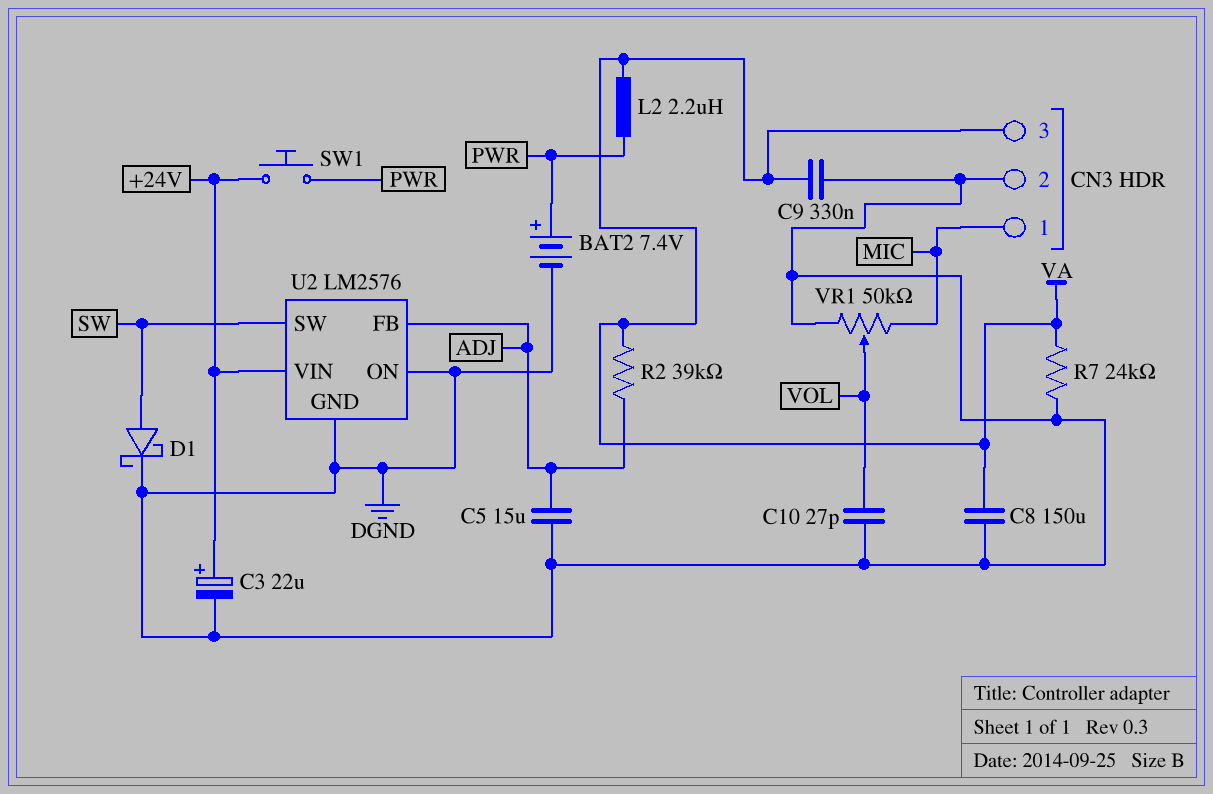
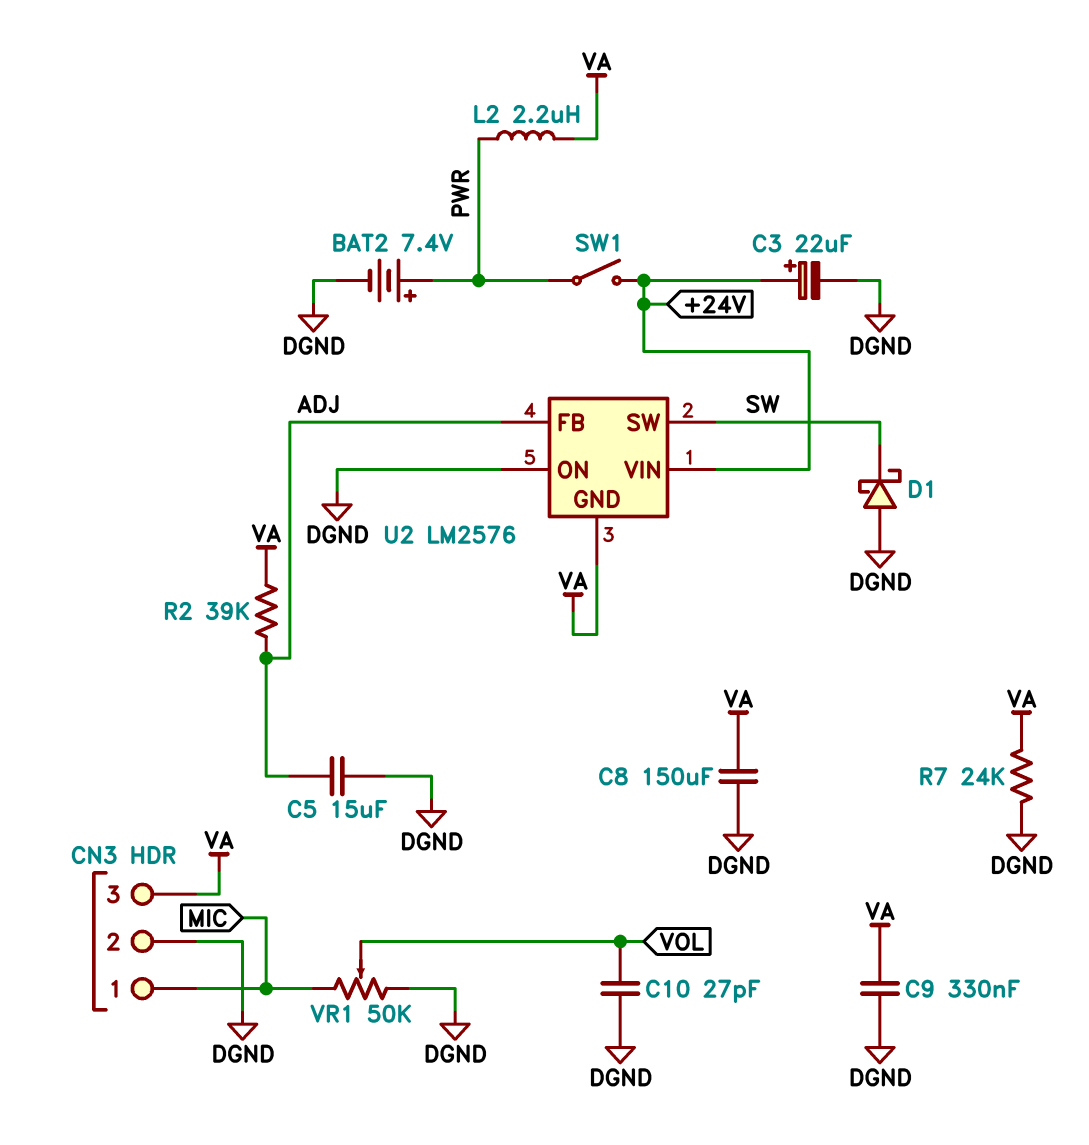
D1: schottky (A SW, K DGND) -> schottky (A DGND, K SW)
SW1: button (+24V, PWR) -> switch (+24V, PWR)
U2 pin GND: DGND -> VA

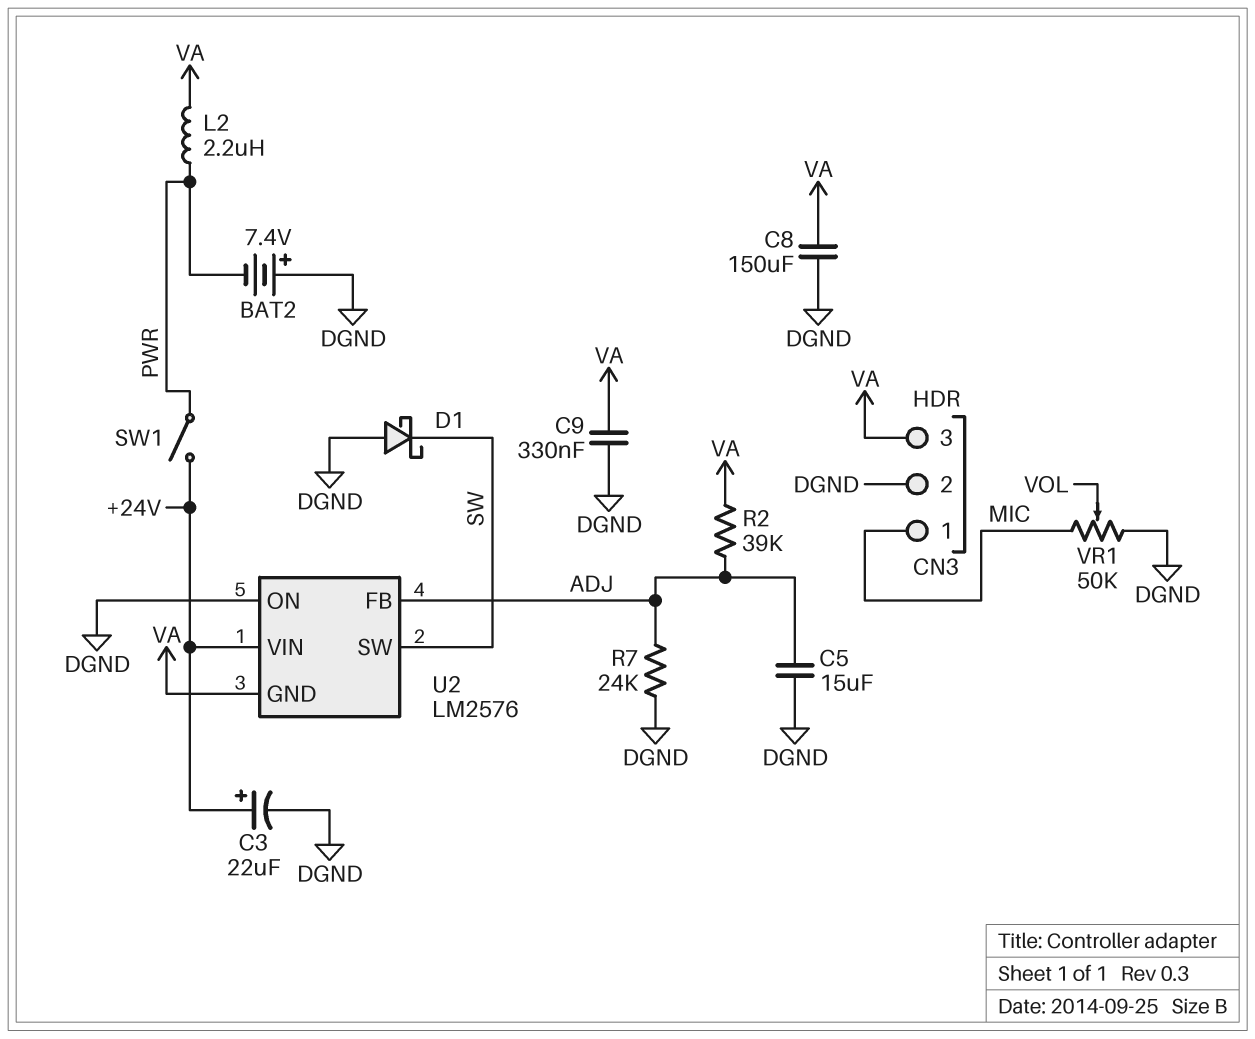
BAT2: 7.4V (plus PWR, minus DGND) -> 7.4V (plus DGND, minus PWR)
C10: 27pF (DGND, VOL) -> none
R7: 24k (DGND, VA) -> 24k (ADJ, DGND)

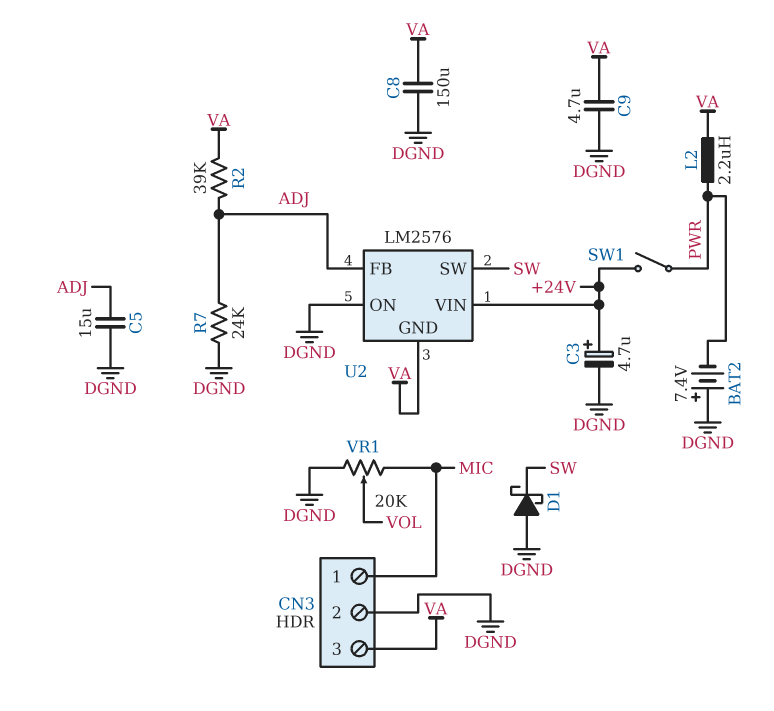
C3: 22uF (plus +24V, minus DGND) -> 4.7uF (plus +24V, minus DGND)
C9: 330nF (DGND, VA) -> 4.7uF (DGND, VA)
VR1: 50k (DGND, MIC, wiper VOL) -> 20k (DGND, MIC, wiper VOL)

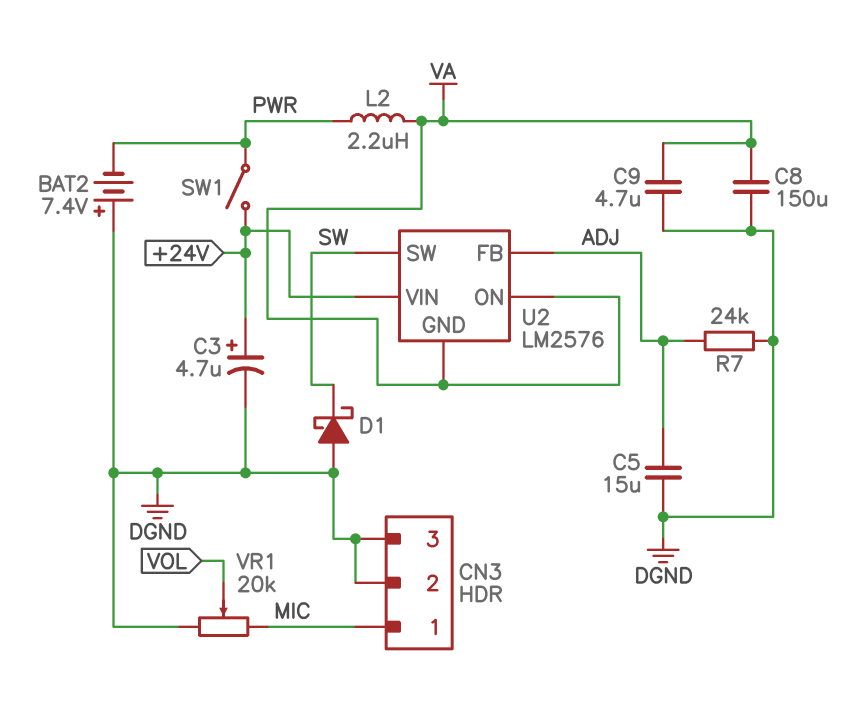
CN3 pin 3: VA -> DGND
R2: 39k (ADJ, VA) -> none
U2 pin ON: DGND -> VA

